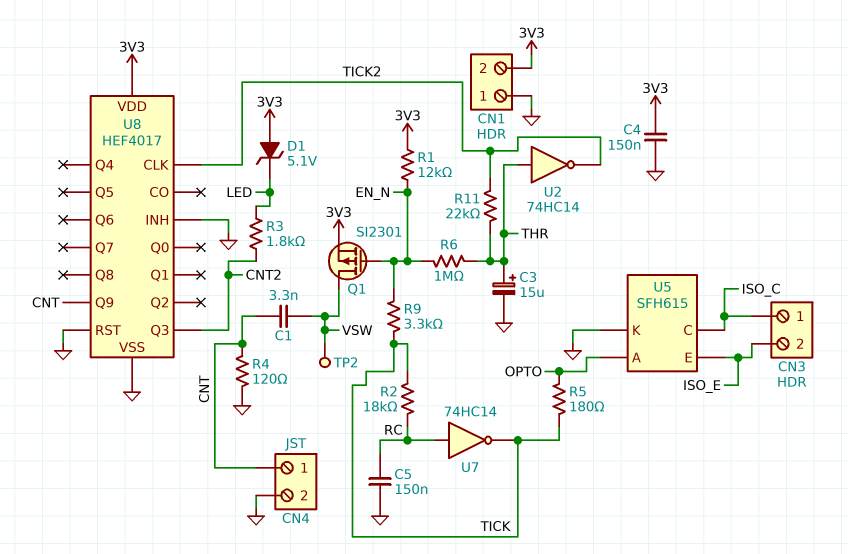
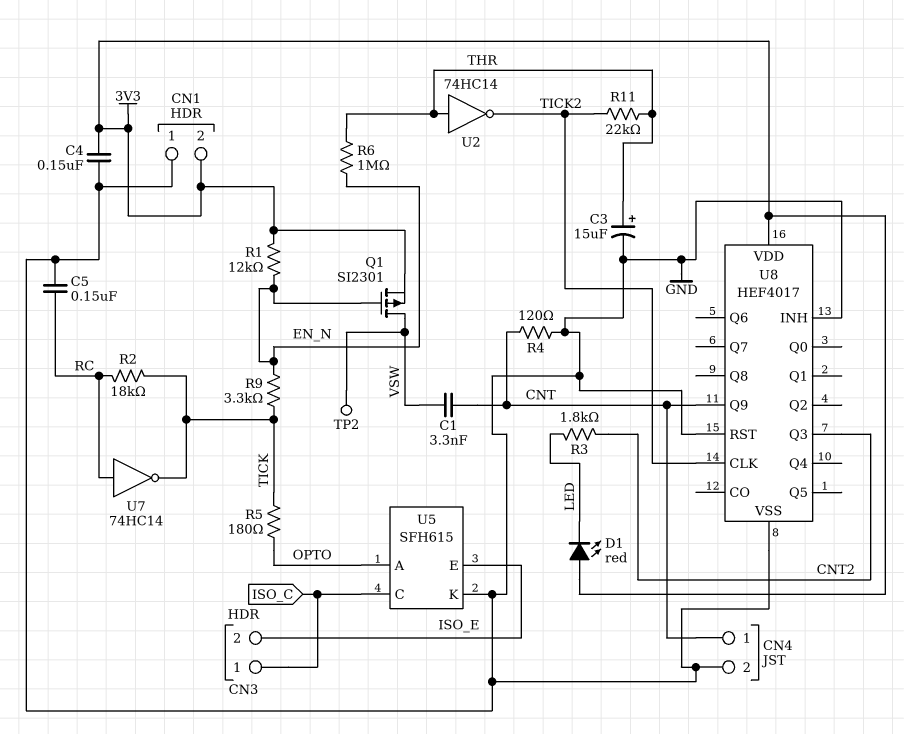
D1: zener 5.1V (A 3V3, K LED) -> LED red (A 3V3, K LED)

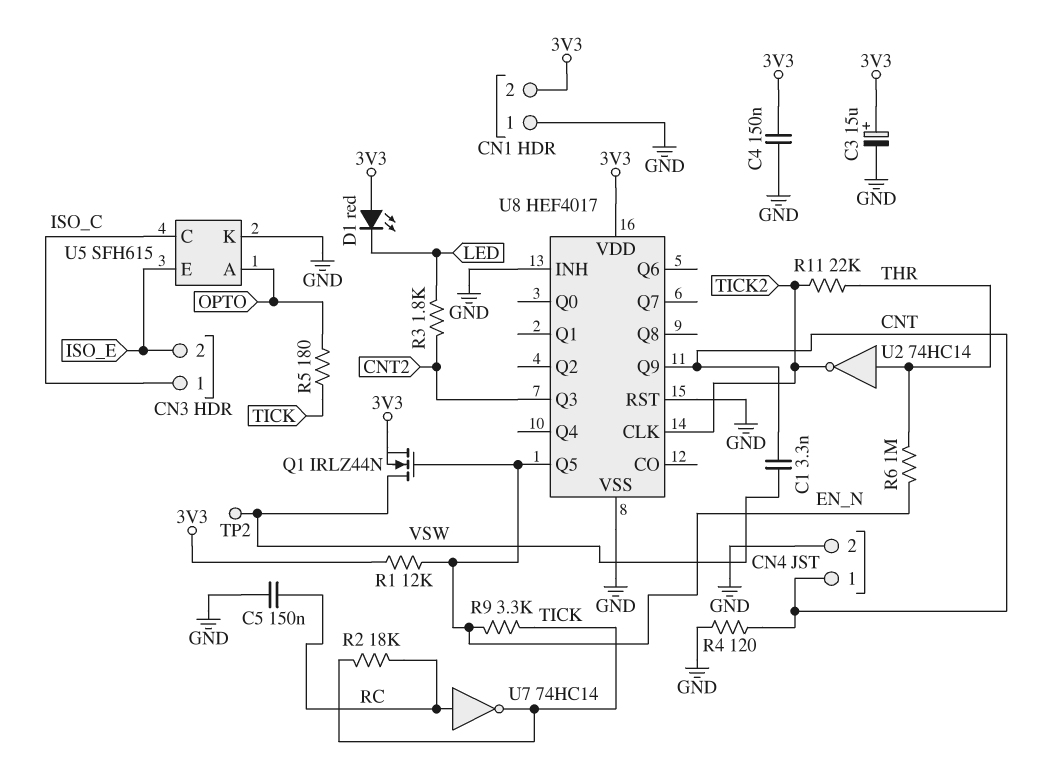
C3: 15uF (plus THR, minus GND) -> 15uF (plus 3V3, minus GND)
Q1: PMOS SI2301 (G EN_N, D VSW, S 3V3) -> NMOS IRLZ44N (G EN_N, D VSW, S 3V3)
U8 pin Q5: none -> EN_N

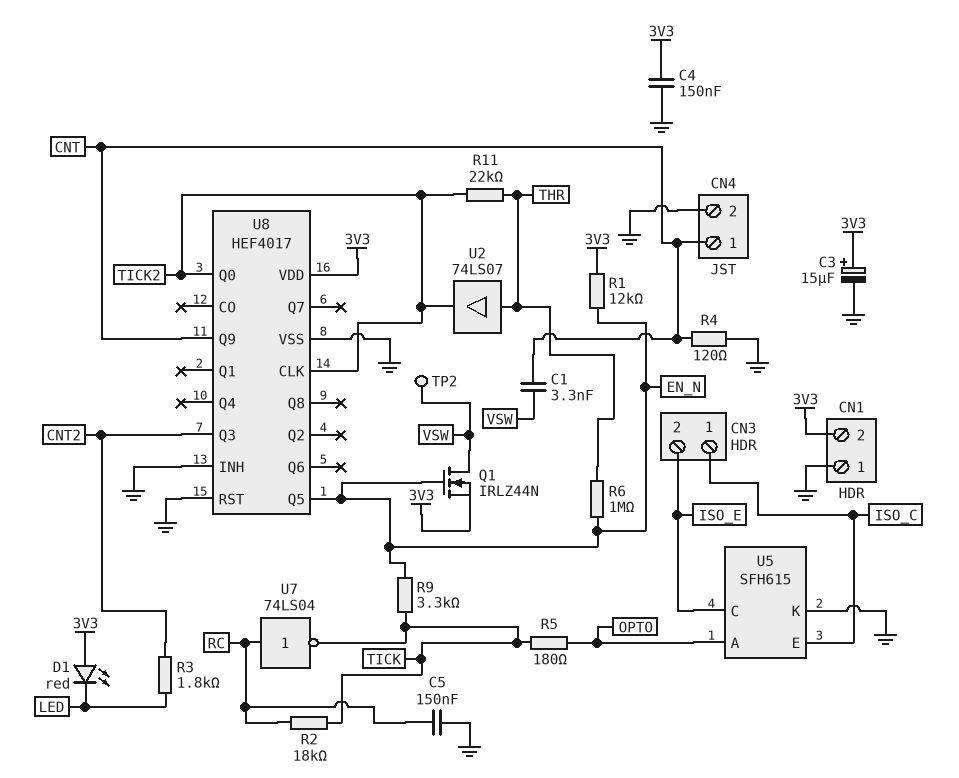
U2: NOT 74HC14 (in THR, out TICK2) -> buffer 74LS07 (in THR, out TICK2)
U5 pin C: ISO_C -> ISO_E
U5 pin E: ISO_E -> ISO_C
U7: NOT 74HC14 (in RC, out TICK) -> NOT 74LS04 (in RC, out TICK)
U8 pin Q0: none -> TICK2

